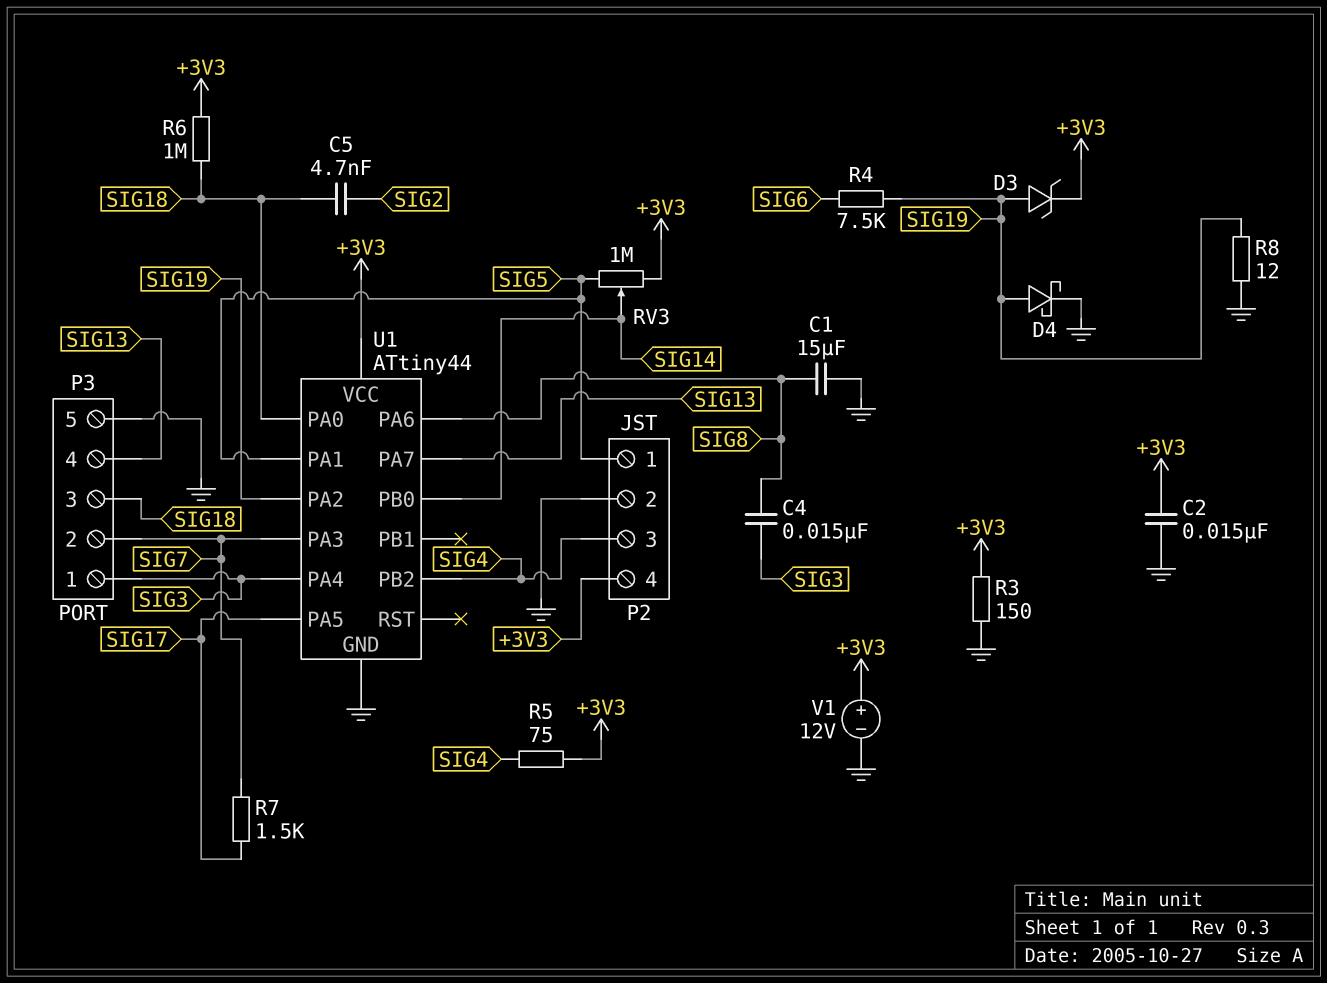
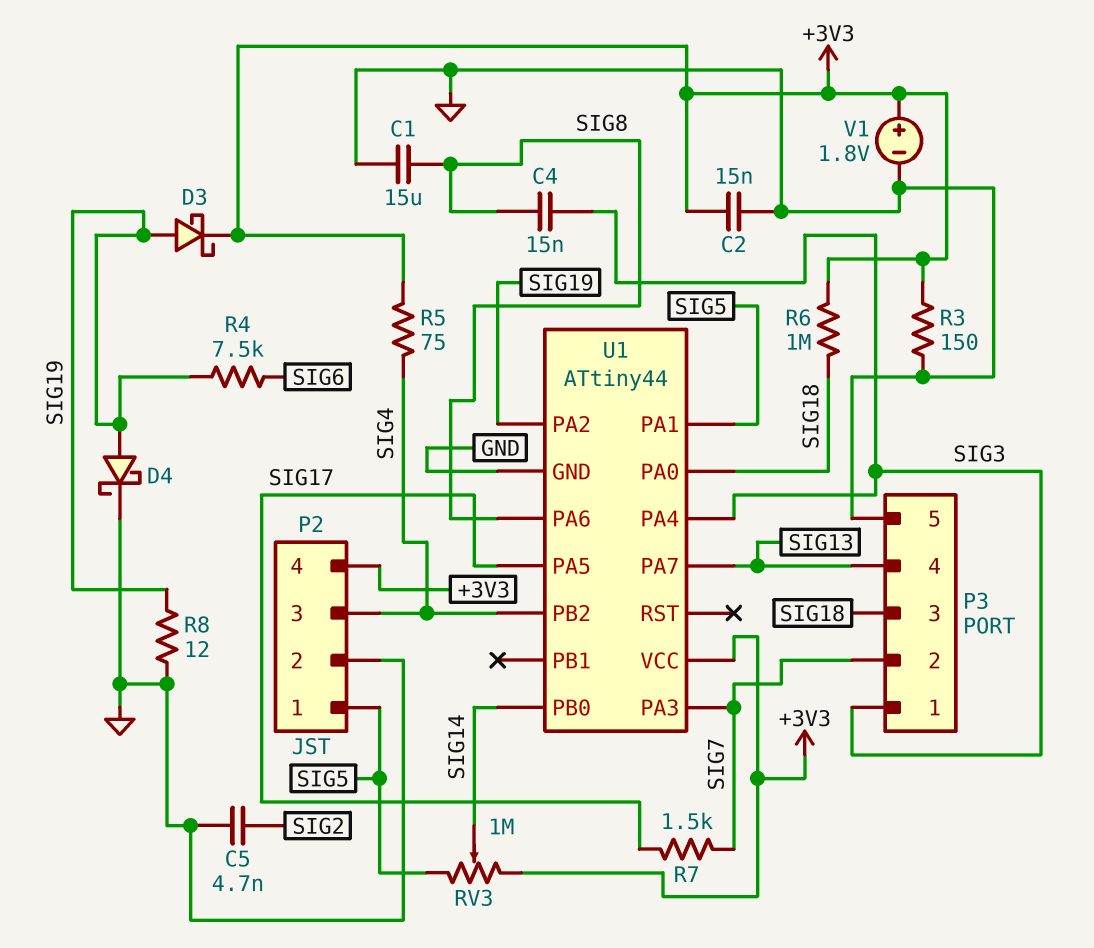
C5: 4.7nF (SIG2, SIG18) -> 4.7nF (GND, SIG2)
D3: zener (A SIG19, K +3V3) -> schottky (A SIG19, K +3V3)
V1: 12V (plus +3V3, minus GND) -> 1.8V (plus +3V3, minus GND)

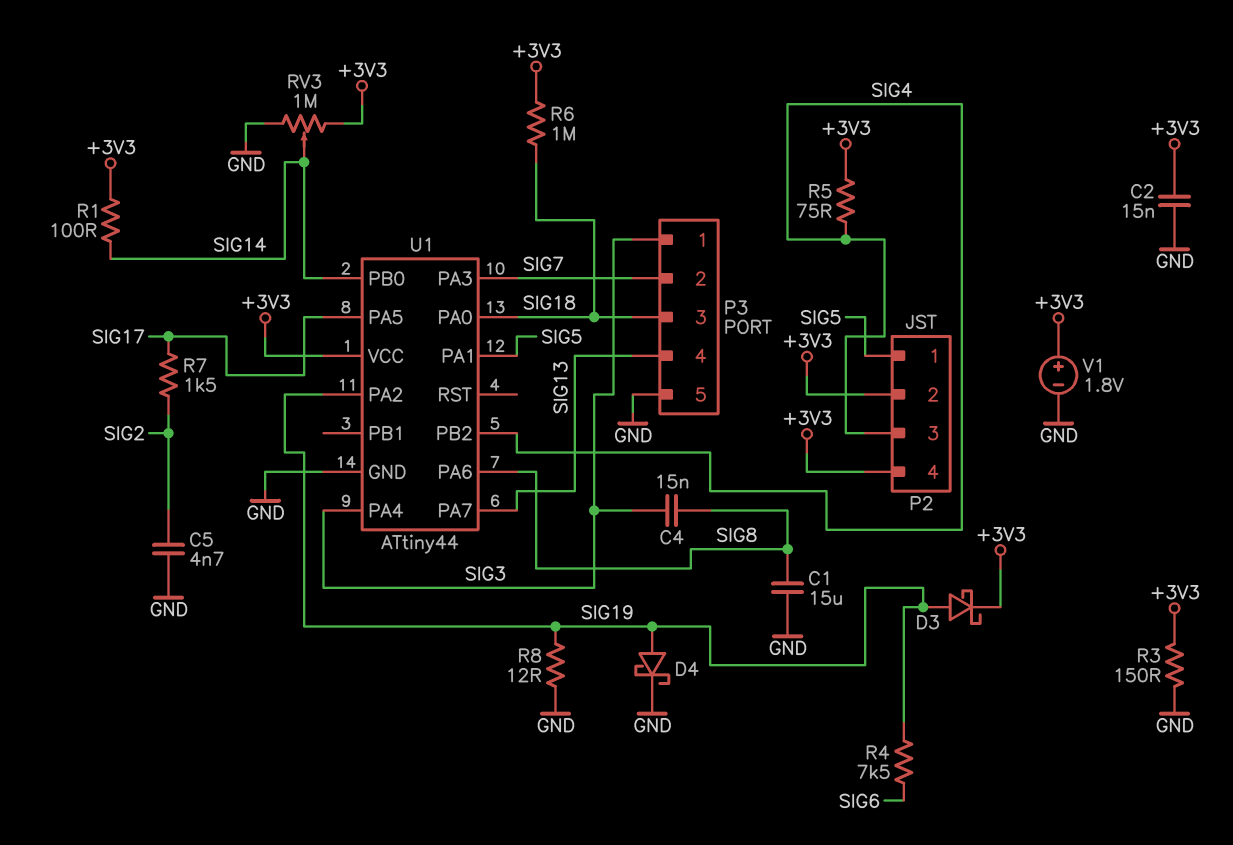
P2 pin 2: GND -> +3V3
R1: none -> 100 (+3V3, SIG14)
R7: 1.5k (SIG7, SIG17) -> 1.5k (SIG2, SIG17)
RV3: 1M (+3V3, SIG5, wiper SIG14) -> 1M (+3V3, GND, wiper SIG14)

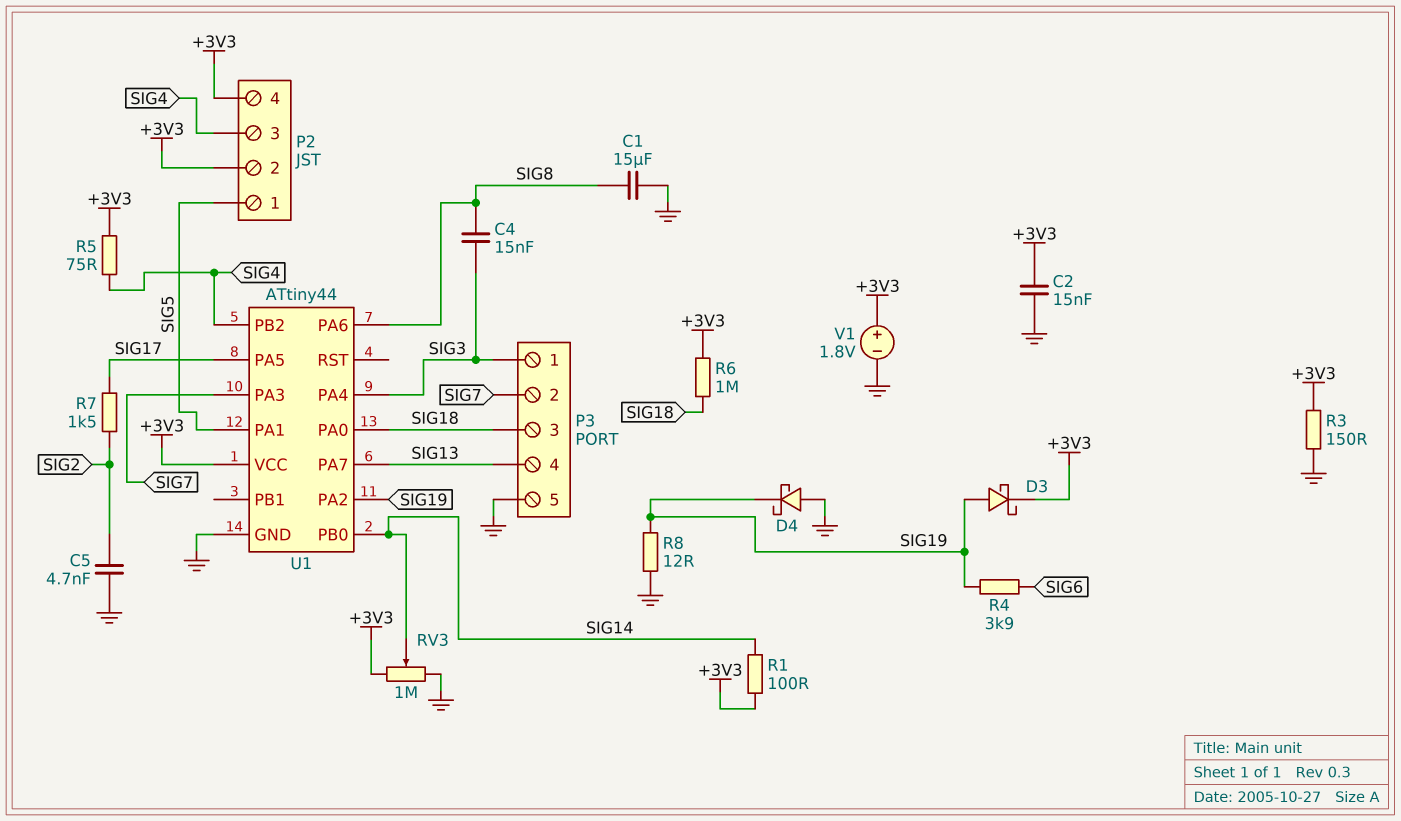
D4: schottky (A SIG19, K GND) -> schottky (A GND, K SIG19)
R4: 7.5k (SIG6, SIG19) -> 3.9k (SIG6, SIG19)

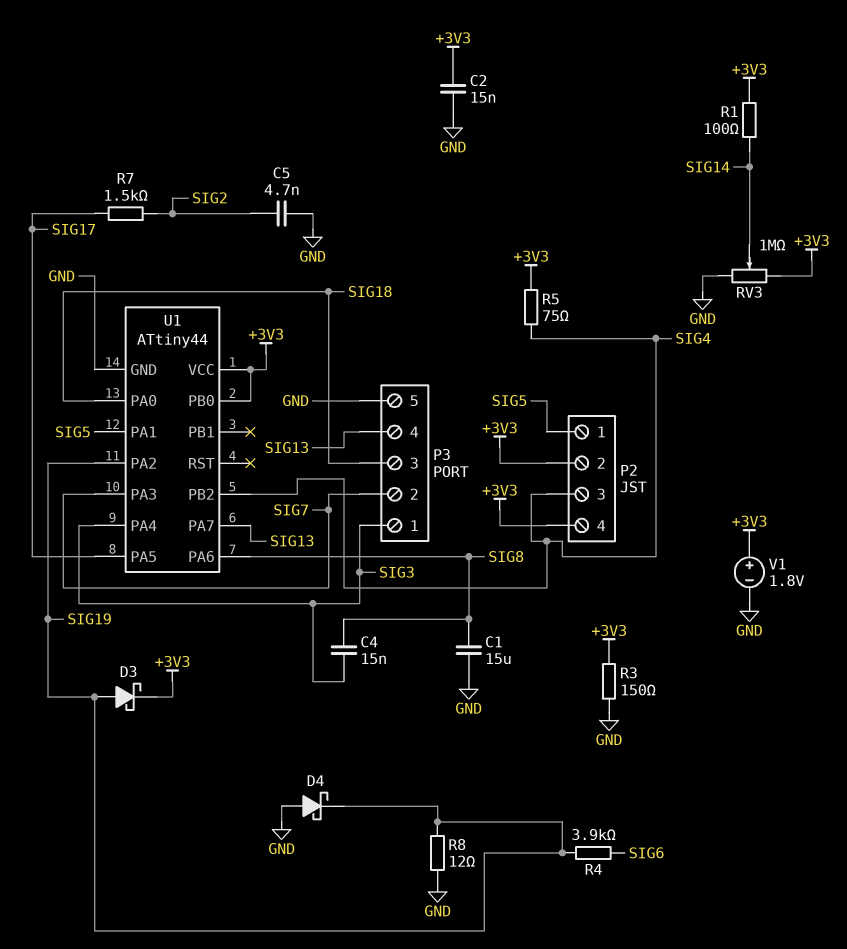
R6: 1M (+3V3, SIG18) -> none
U1 pin PB0: SIG14 -> +3V3

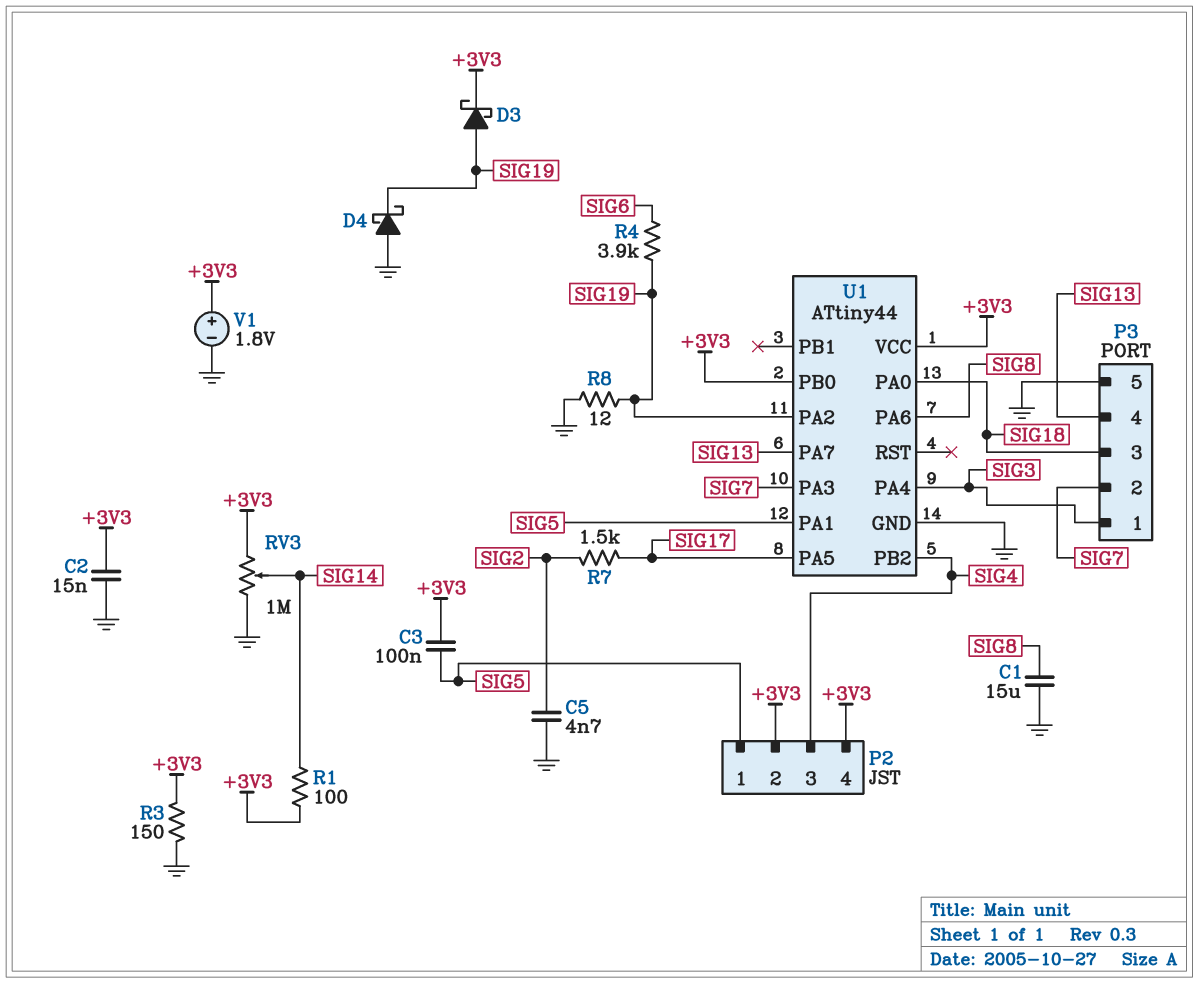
C3: none -> 100nF (+3V3, SIG5)
C4: 15nF (SIG3, SIG8) -> none
R5: 75 (+3V3, SIG4) -> none

